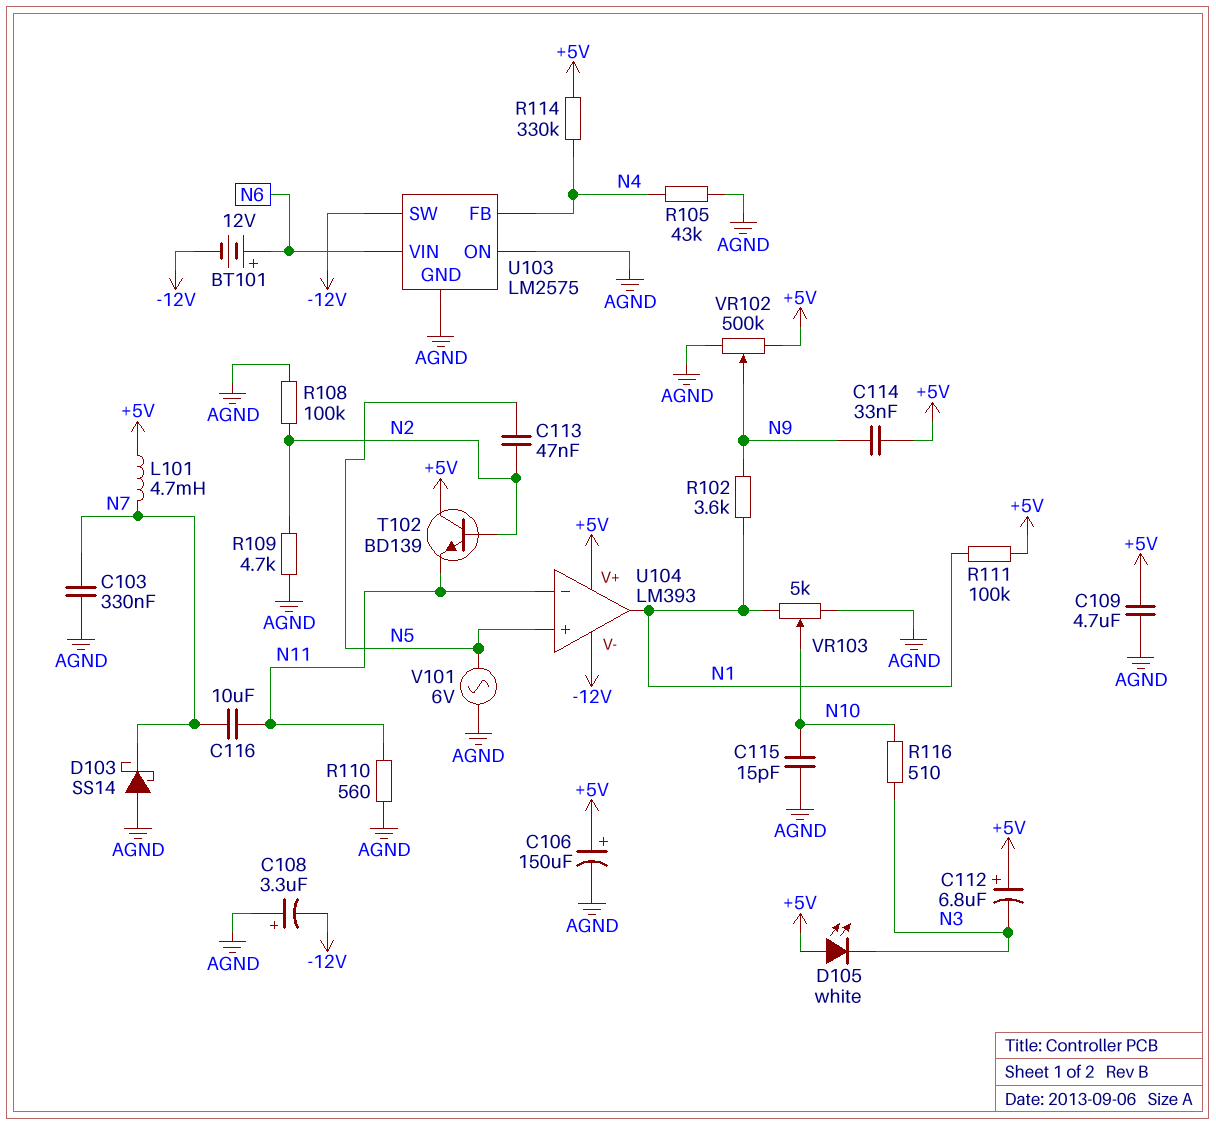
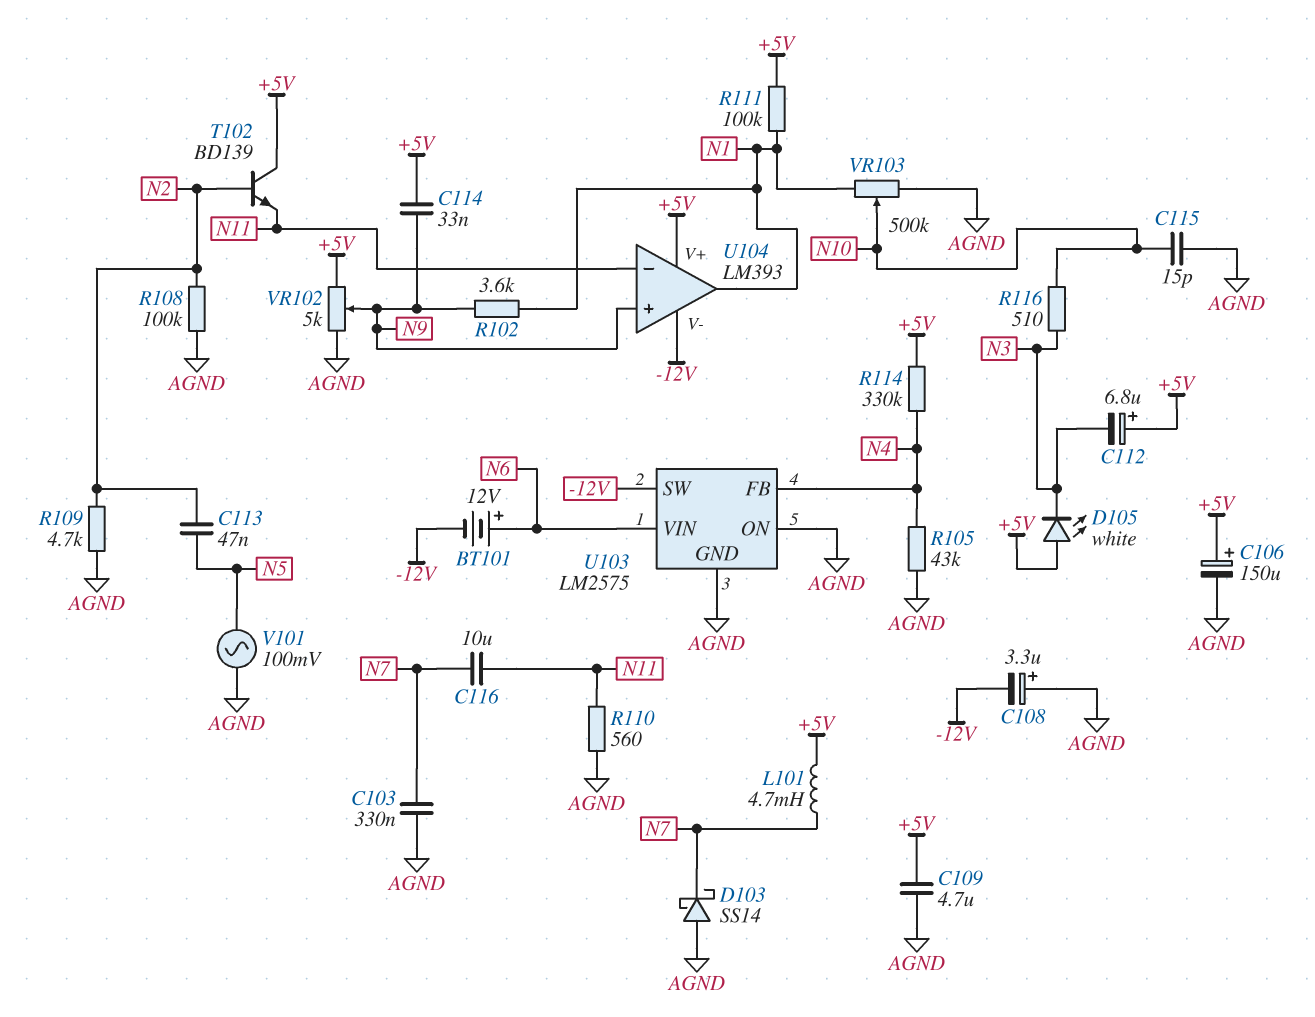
U104 pin in+: N5 -> N9
V101: AC 6V (AGND, N5) -> AC 100mV (AGND, N5)
VR102: 500k (+5V, AGND, wiper N9) -> 5k (+5V, AGND, wiper N9)
VR103: 5k (AGND, N1, wiper N10) -> 500k (AGND, N1, wiper N10)

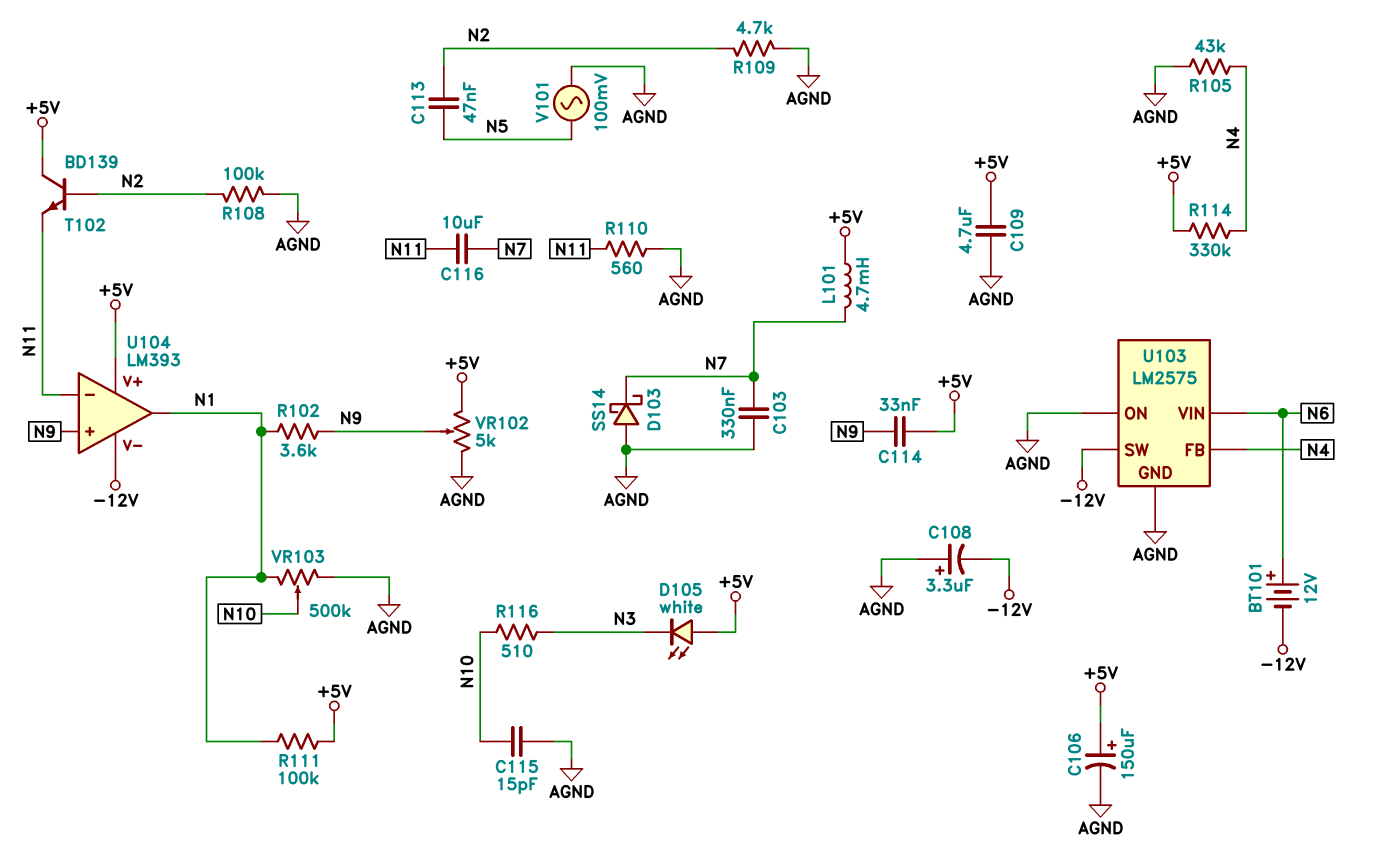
C112: 6.8uF (plus +5V, minus N3) -> none

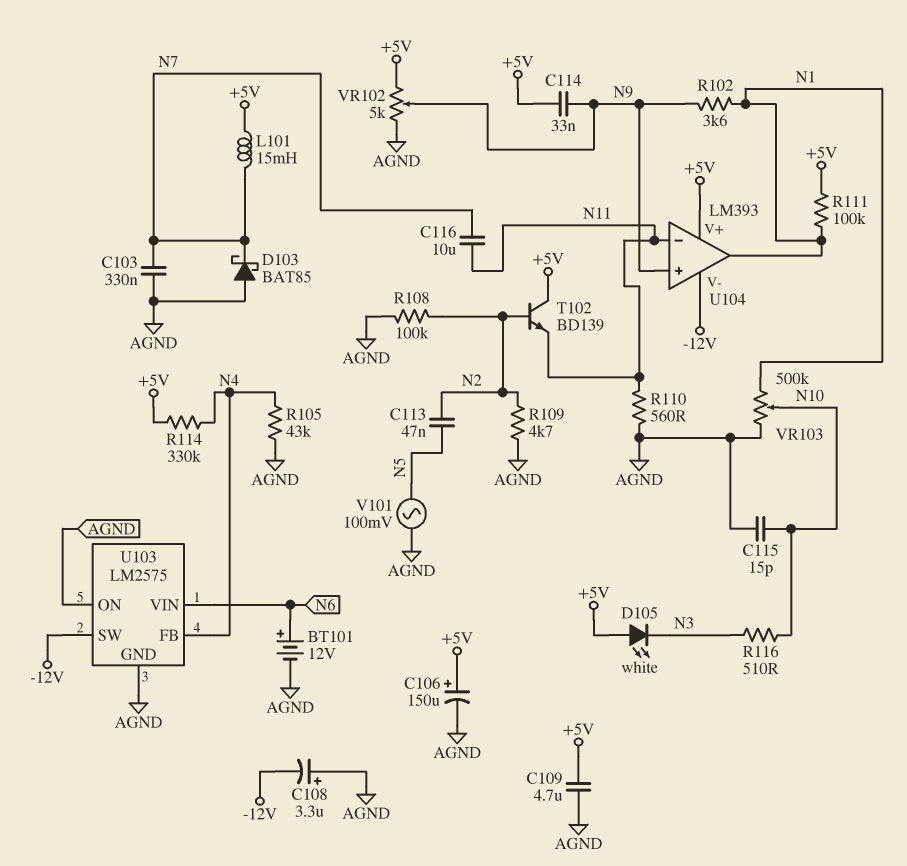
BT101: 12V (plus N6, minus -12V) -> 12V (plus N6, minus AGND)
D103: schottky SS14 (A AGND, K N7) -> schottky BAT85 (A AGND, K N7)
L101: 4.7mH (+5V, N7) -> 15mH (+5V, N7)

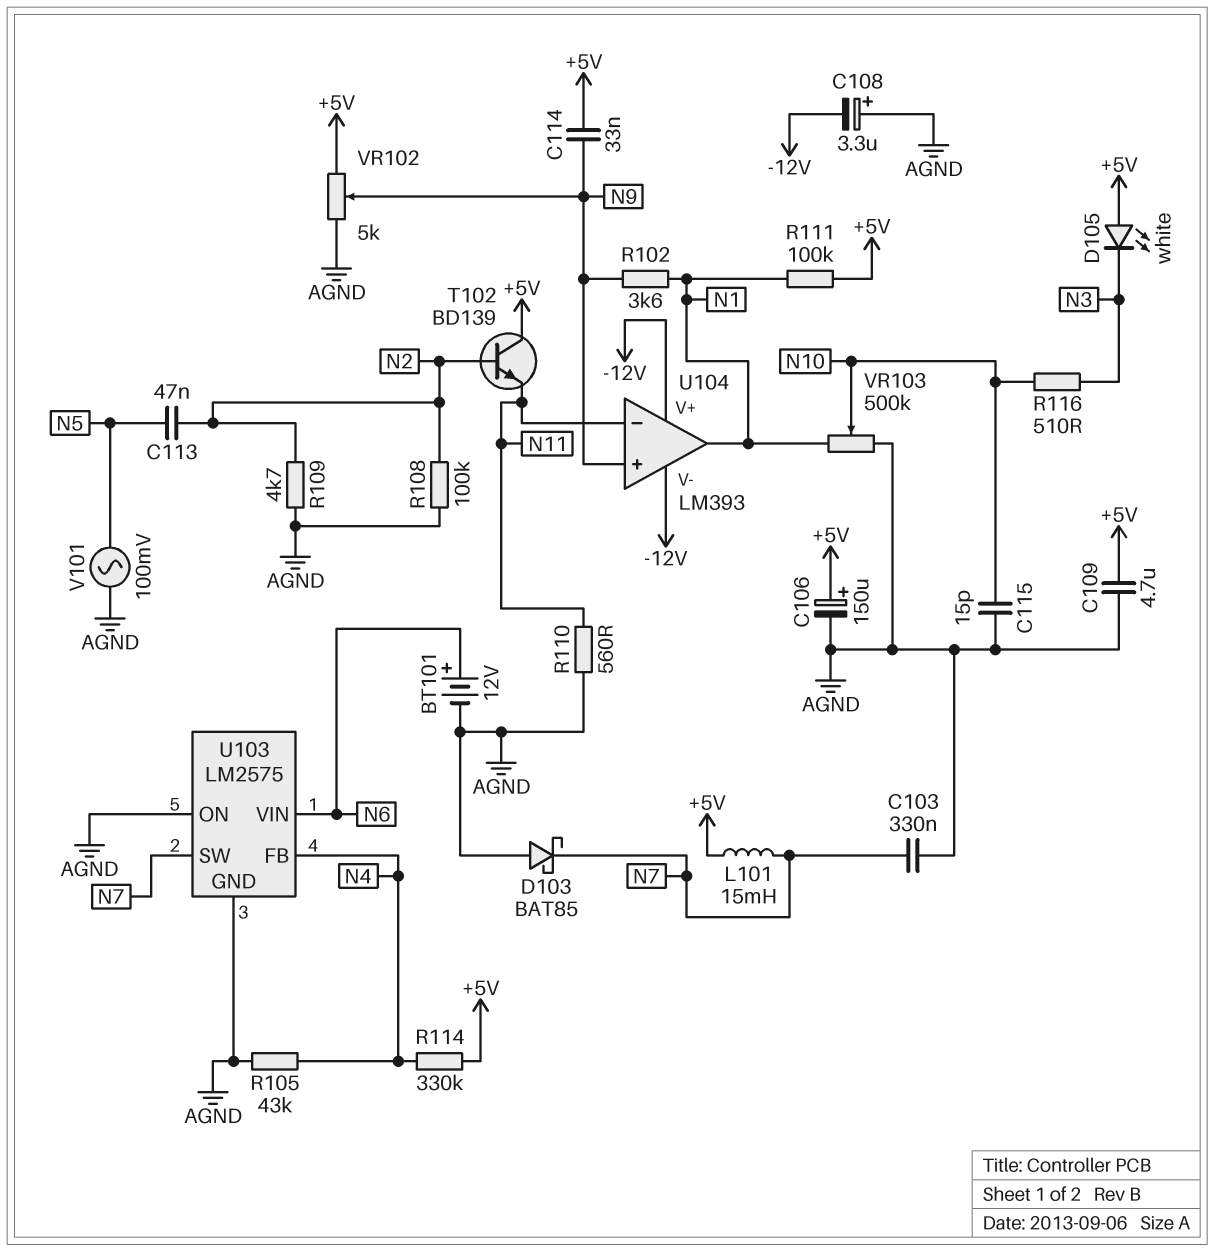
C116: 10uF (N7, N11) -> none
U103 pin SW: -12V -> N7
U104 pin V+: +5V -> -12V

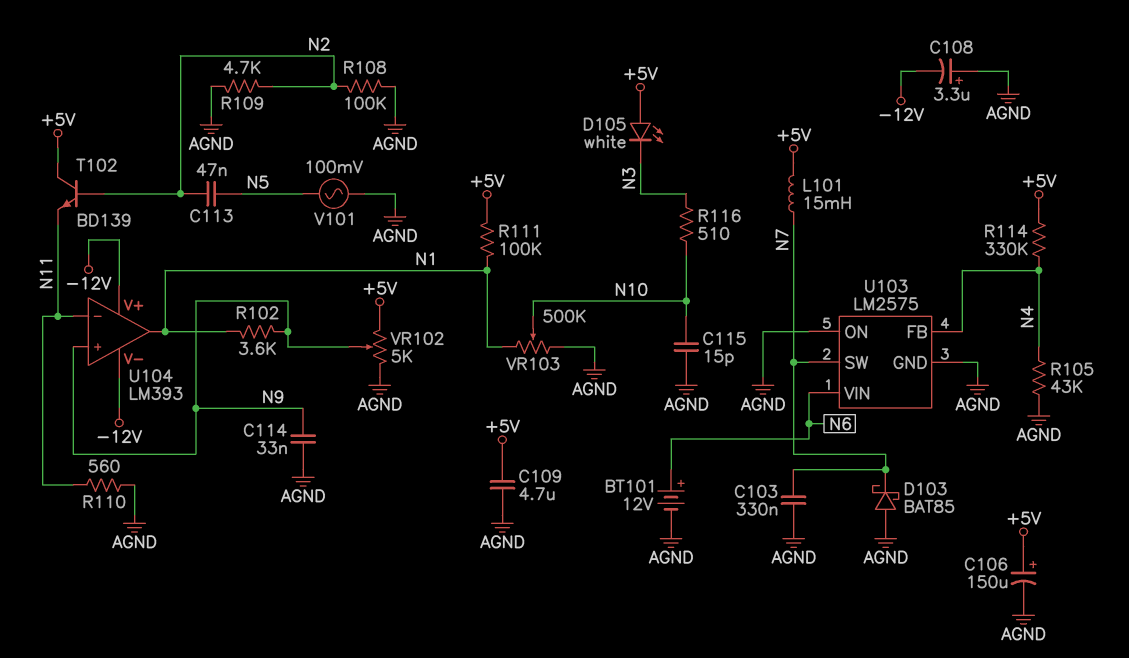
C114: 33nF (+5V, N9) -> 33nF (AGND, N9)

